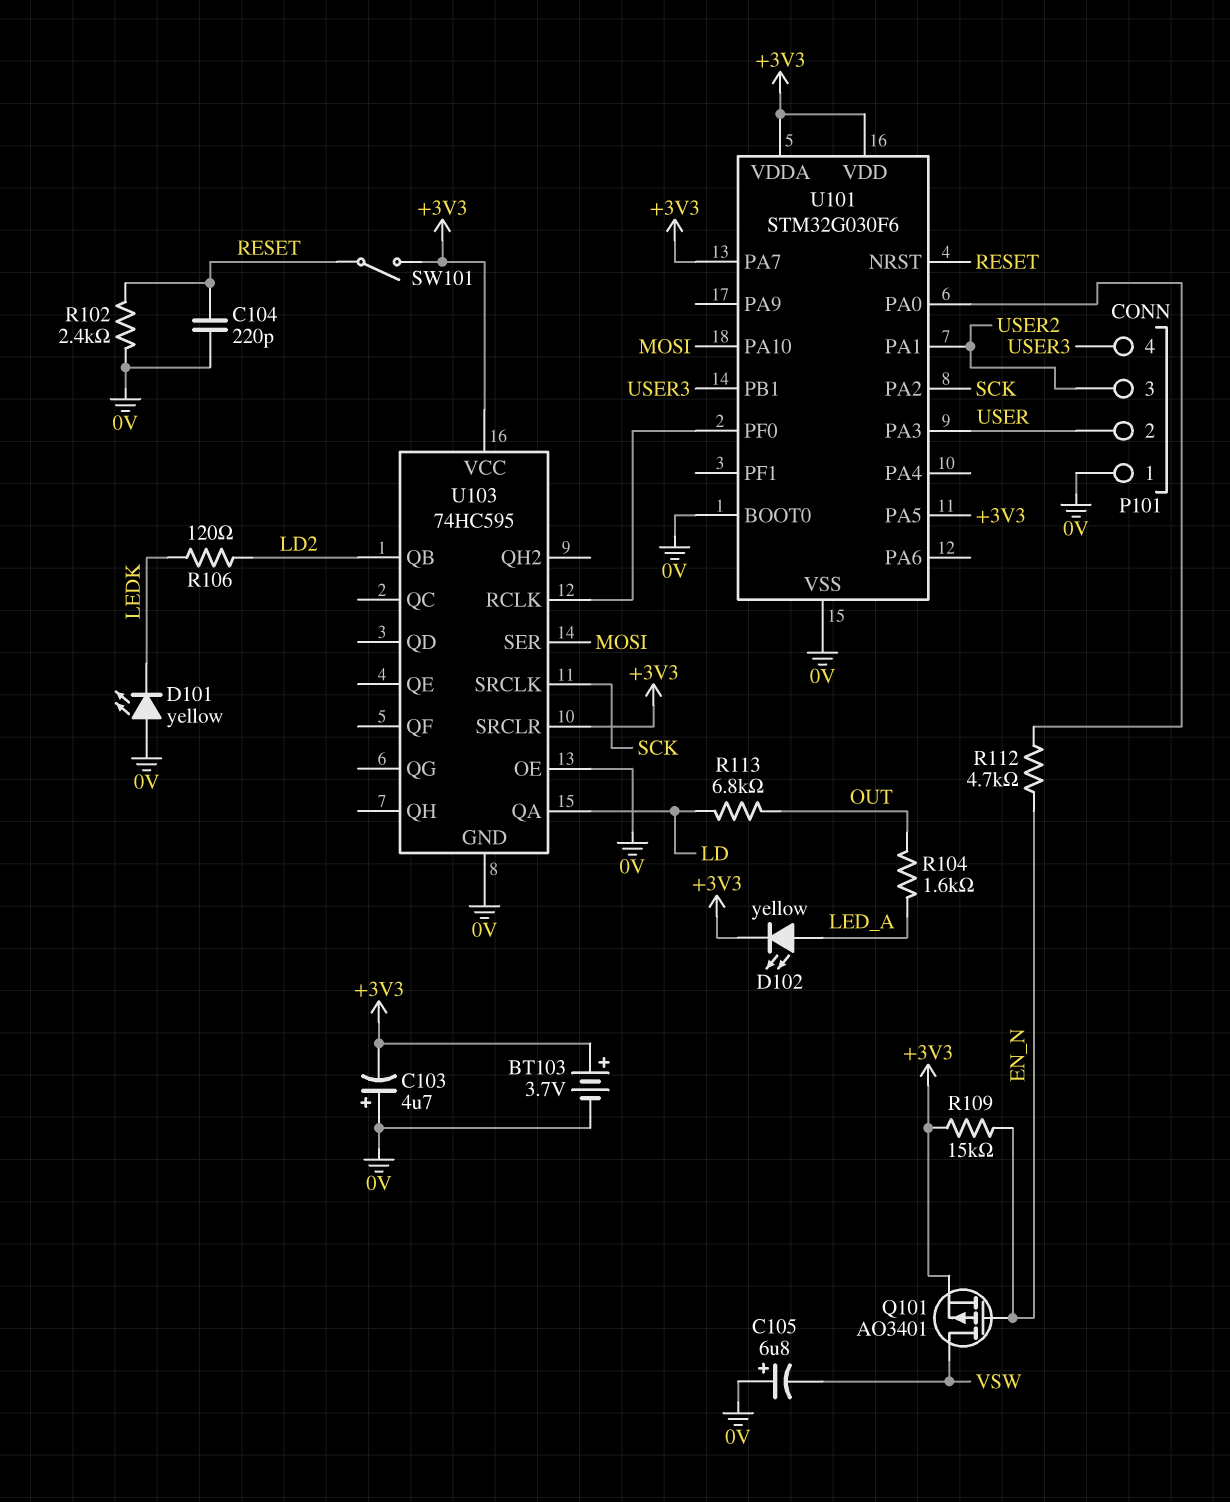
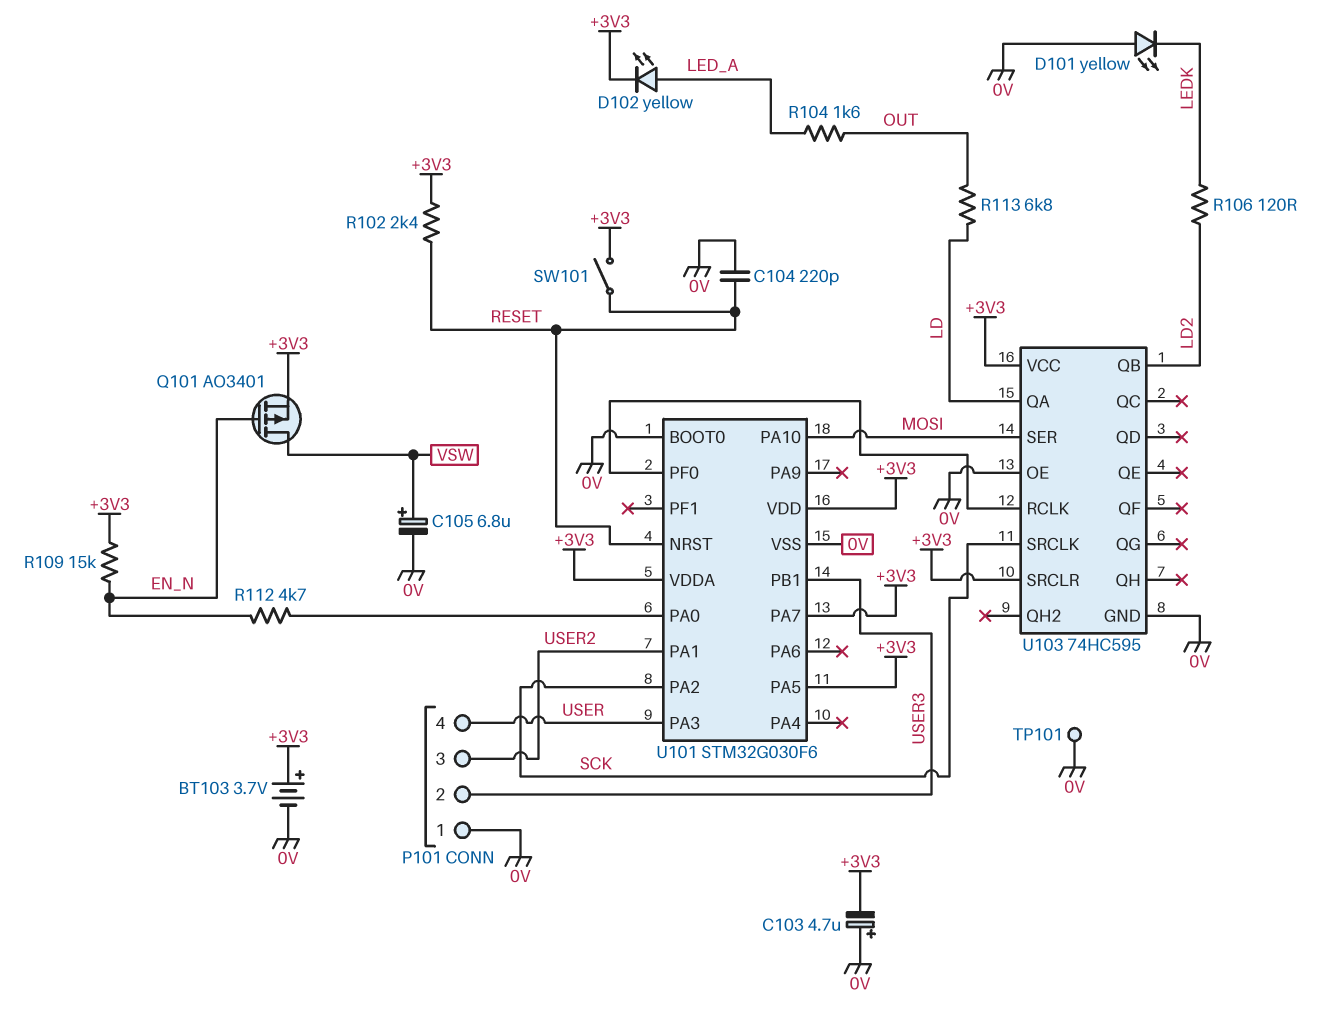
C105: 6.8uF (plus 0V, minus VSW) -> 6.8uF (plus VSW, minus 0V)
P101 pin 2: USER -> USER3
P101 pin 4: USER3 -> USER
R102: 2.4k (0V, RESET) -> 2.4k (+3V3, RESET)
TP101: none -> test point (0V)

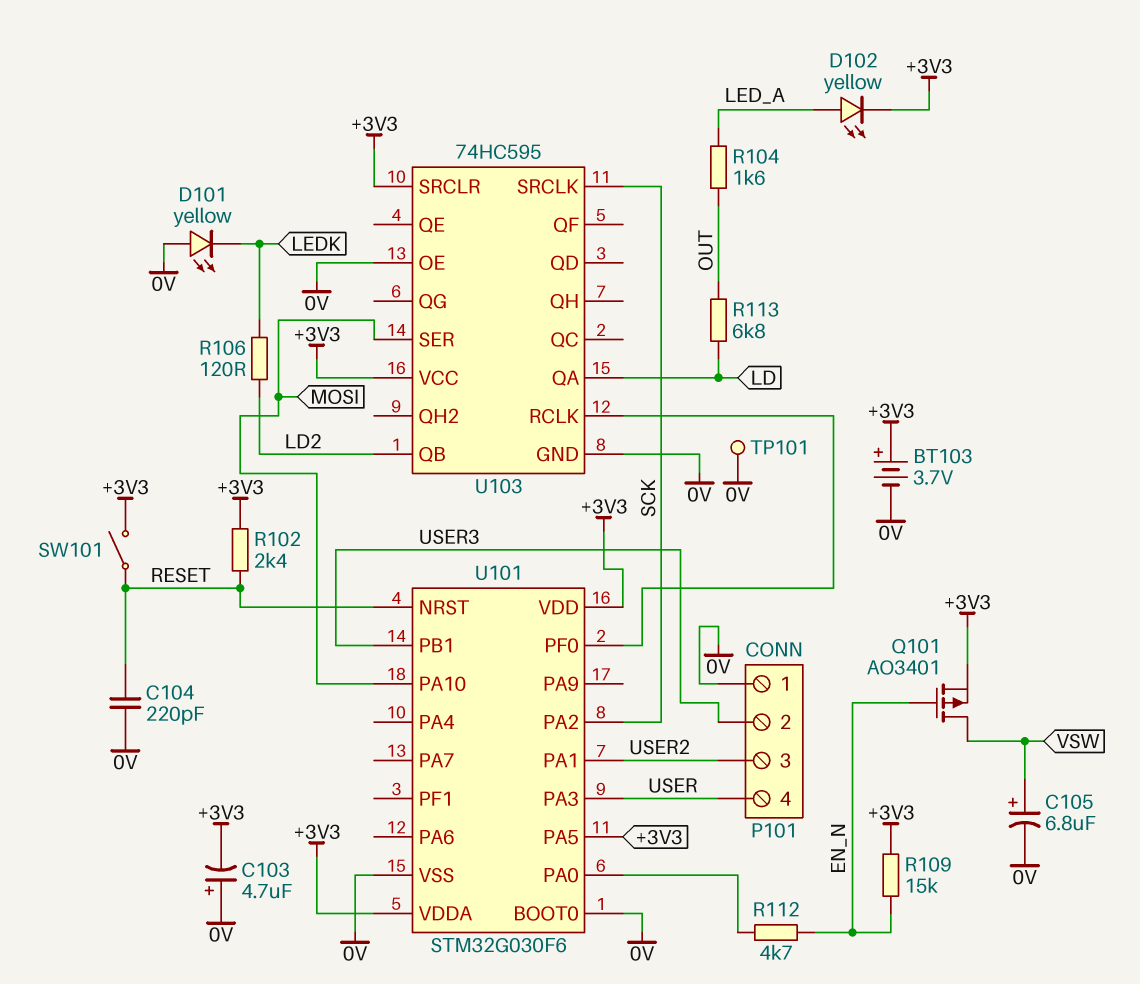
U101 pin PA7: +3V3 -> none

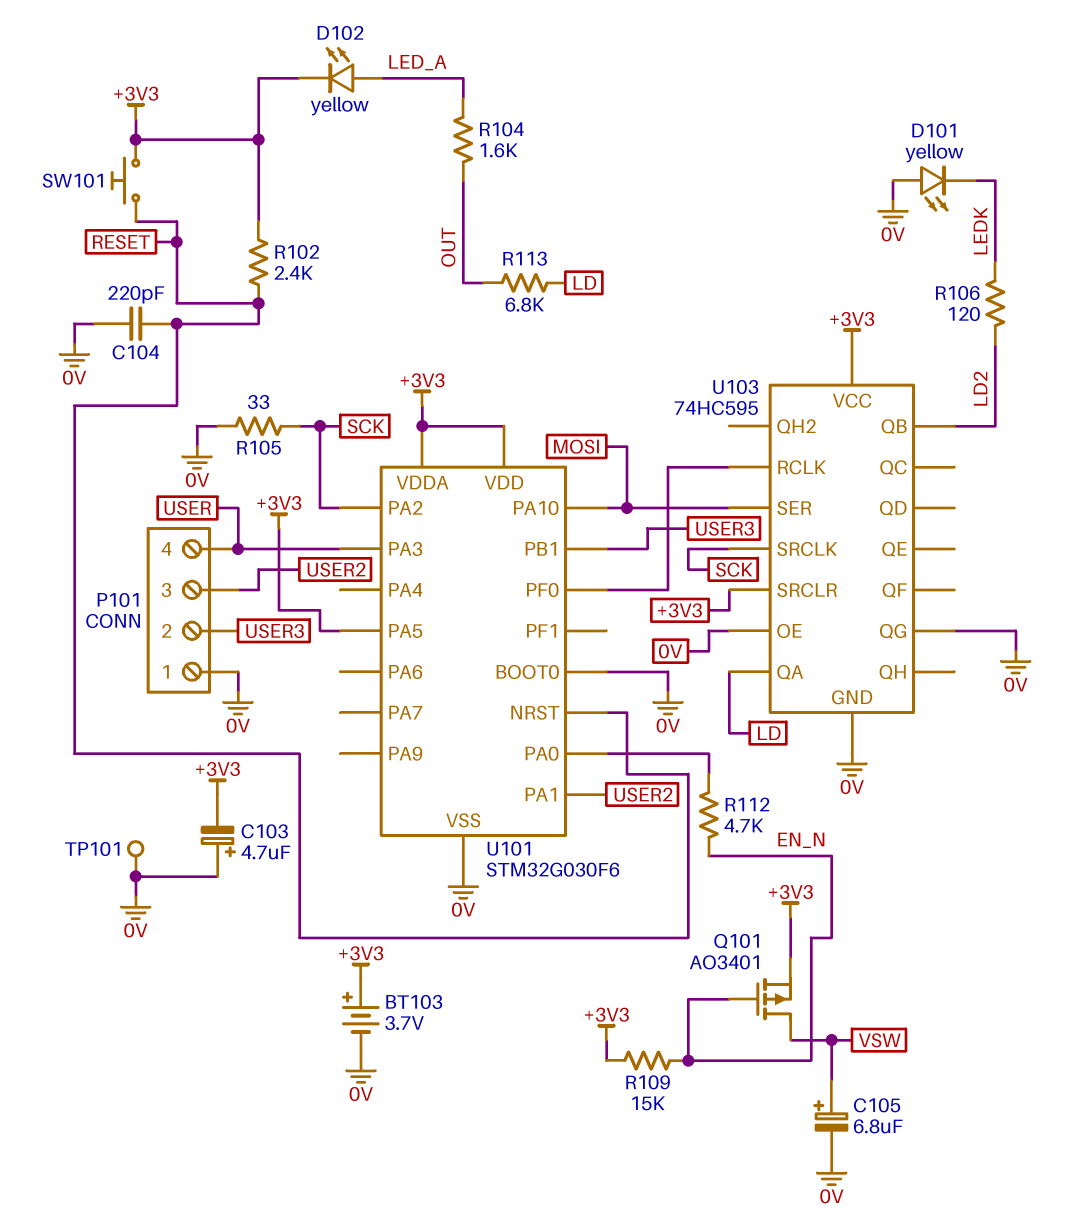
R105: none -> 33 (0V, SCK)
SW101: switch (+3V3, RESET) -> button (+3V3, RESET)
U103 pin QG: none -> 0V

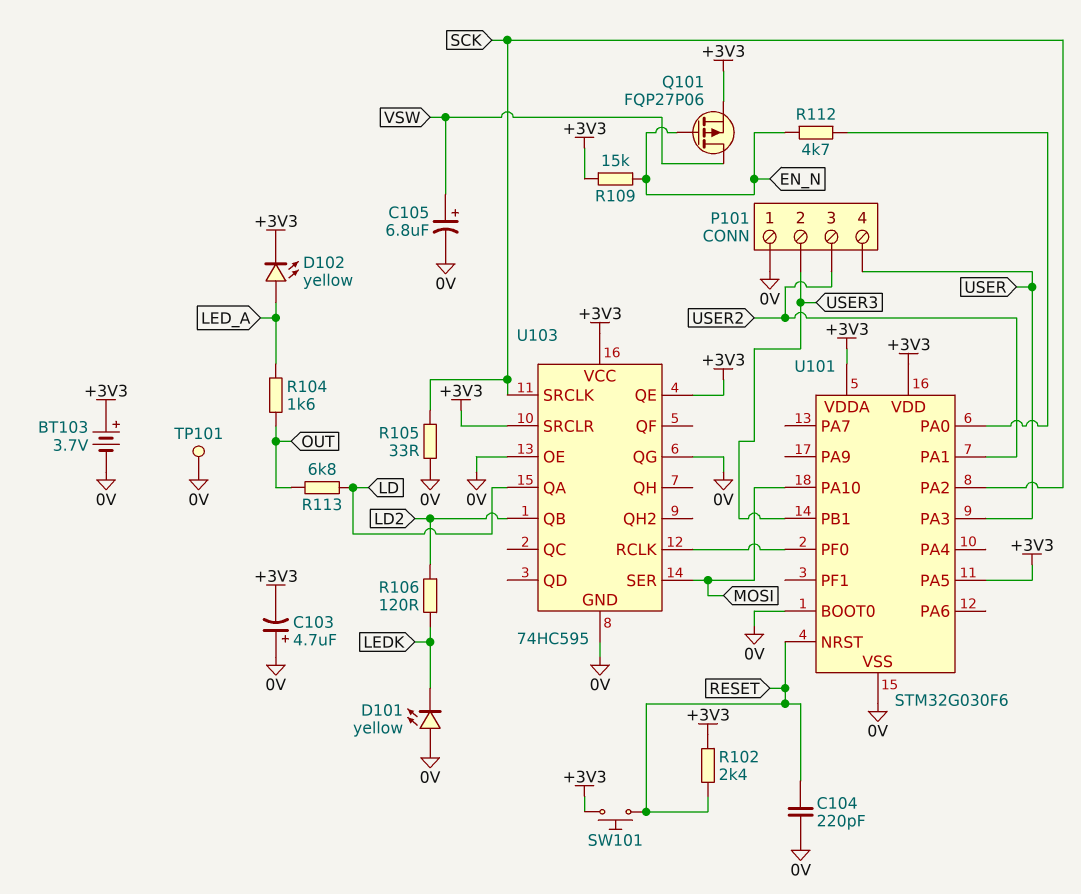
Q101: PMOS AO3401 (G EN_N, D VSW, S +3V3) -> PMOS FQP27P06 (G EN_N, D VSW, S +3V3)
U103 pin QE: none -> +3V3

